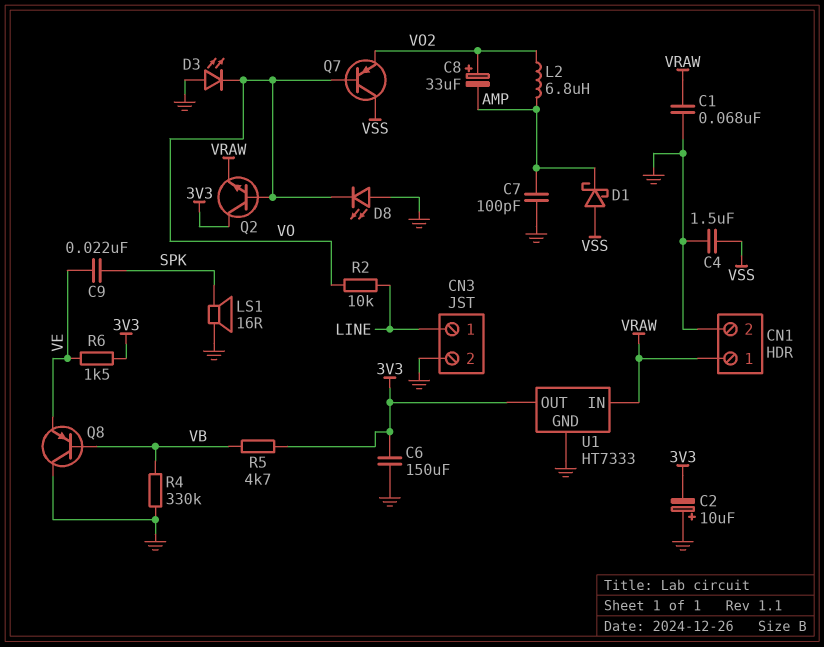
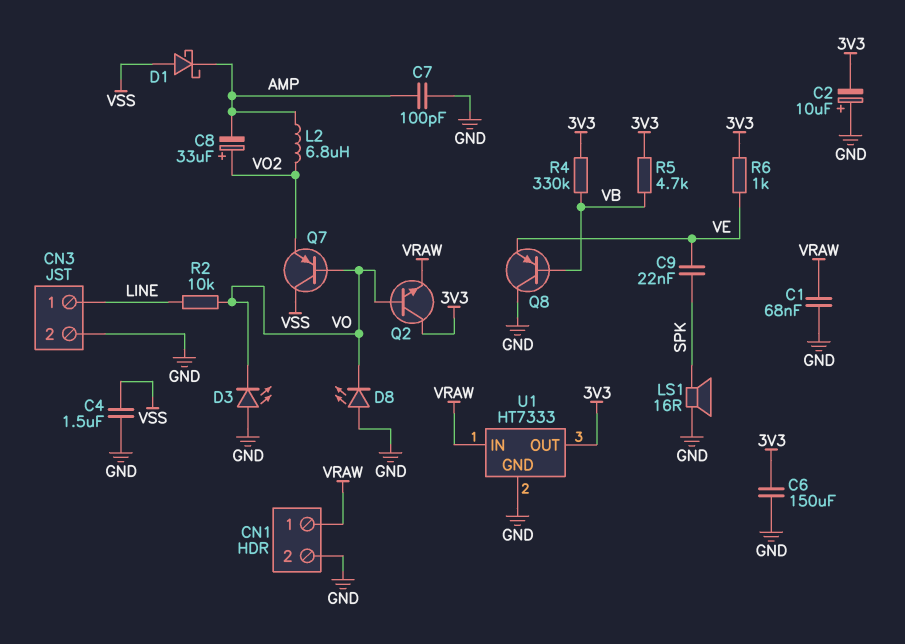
R4: 330k (GND, VB) -> 330k (3V3, VB)
R6: 1.5k (3V3, VE) -> 1k (3V3, VE)

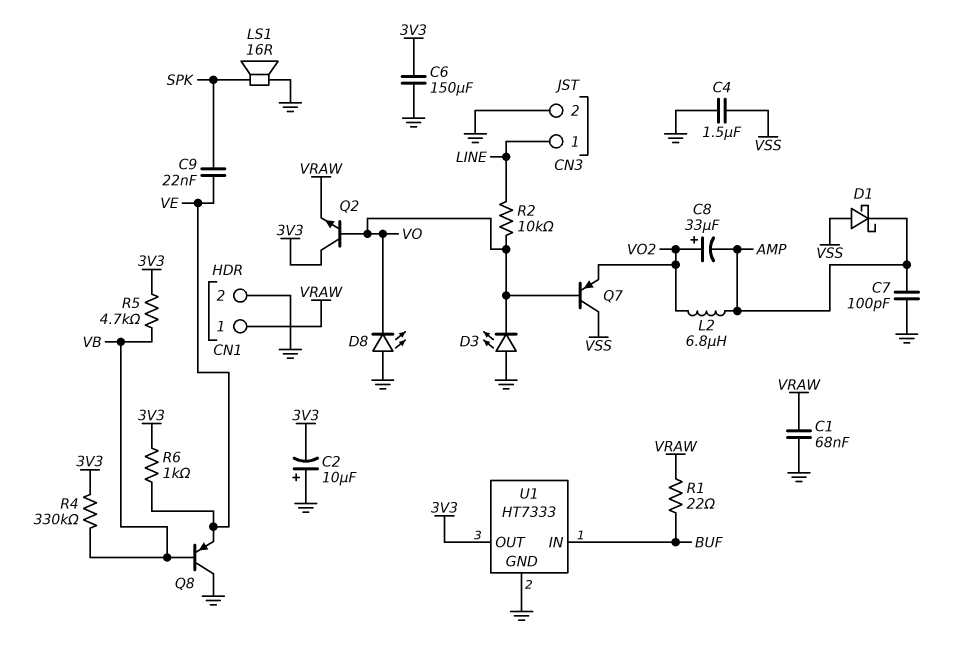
R1: none -> 22 (BUF, VRAW)
U1 pin IN: VRAW -> BUF

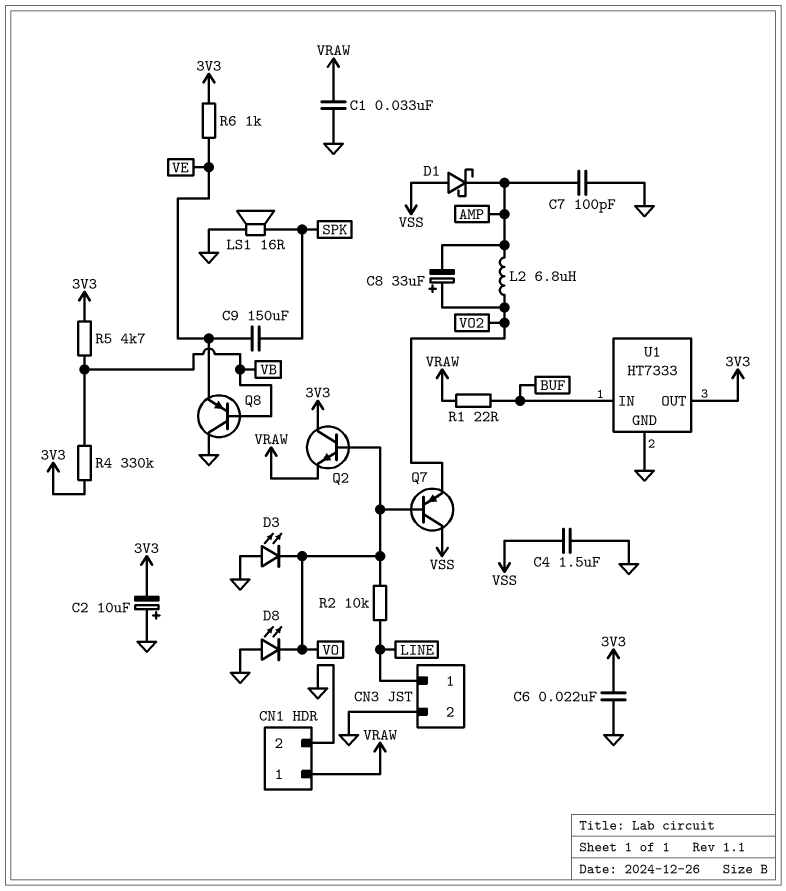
C1: 68nF (GND, VRAW) -> 33nF (GND, VRAW)
C6: 150uF (3V3, GND) -> 22nF (3V3, GND)
C9: 22nF (SPK, VE) -> 150uF (SPK, VE)

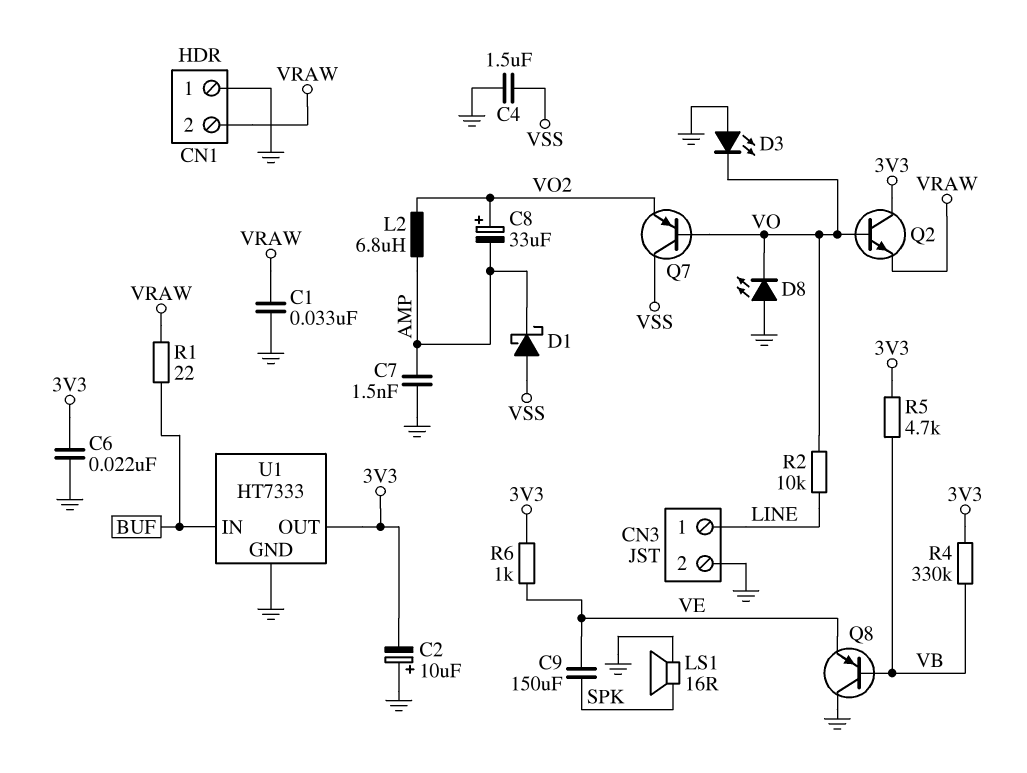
C7: 100pF (AMP, GND) -> 1.5nF (AMP, GND)
CN1 pin 1: VRAW -> GND
CN1 pin 2: GND -> VRAW

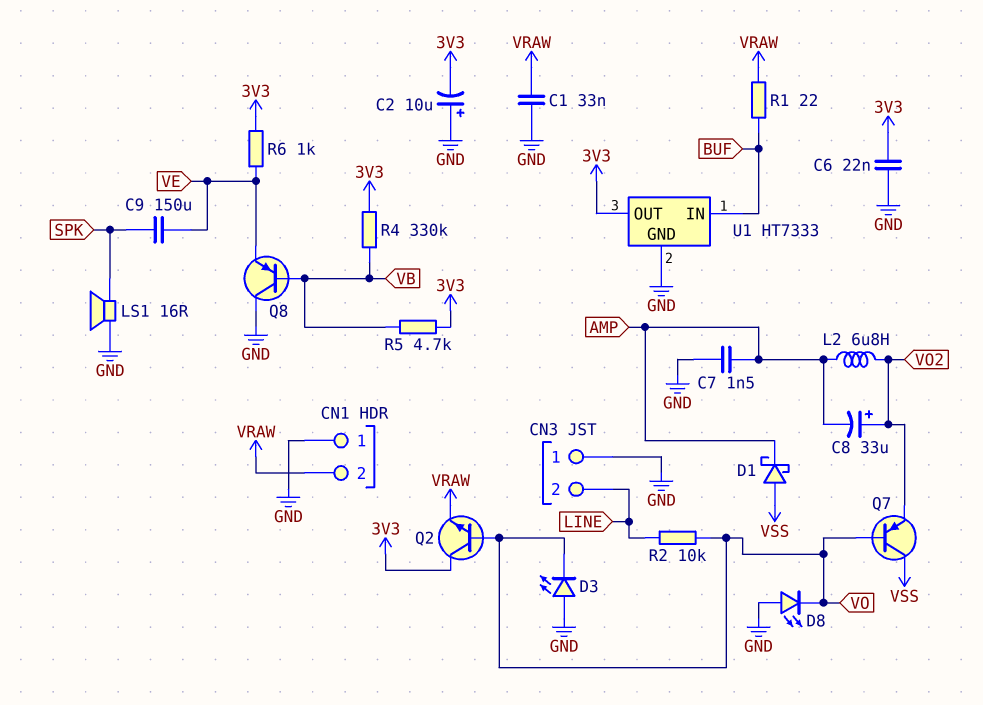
C4: 1.5uF (GND, VSS) -> none
CN3 pin 1: LINE -> GND
CN3 pin 2: GND -> LINE

